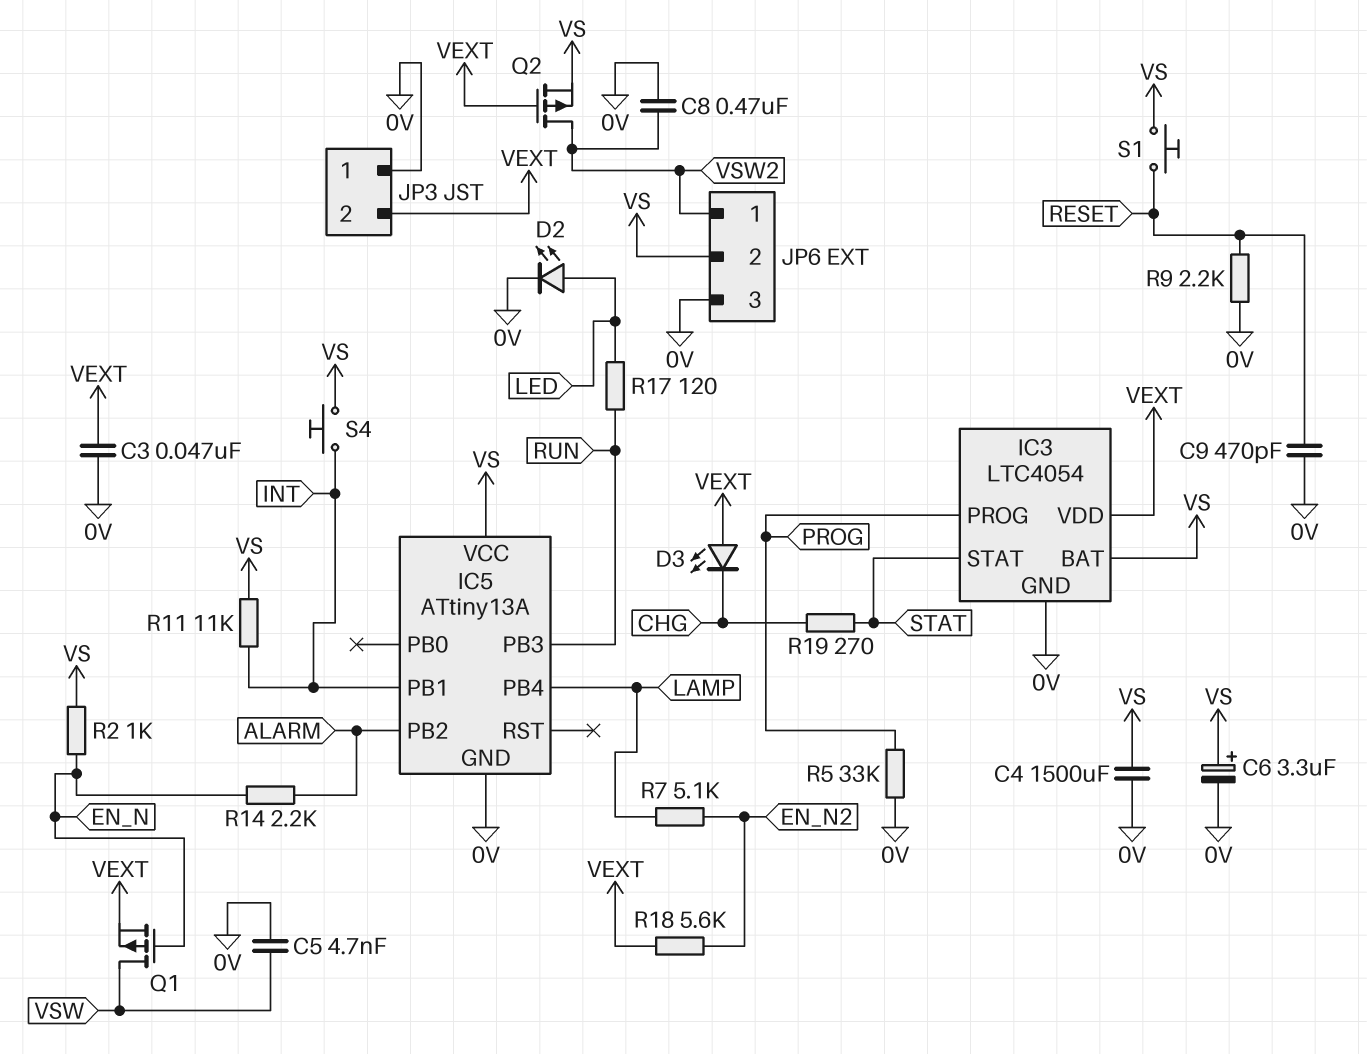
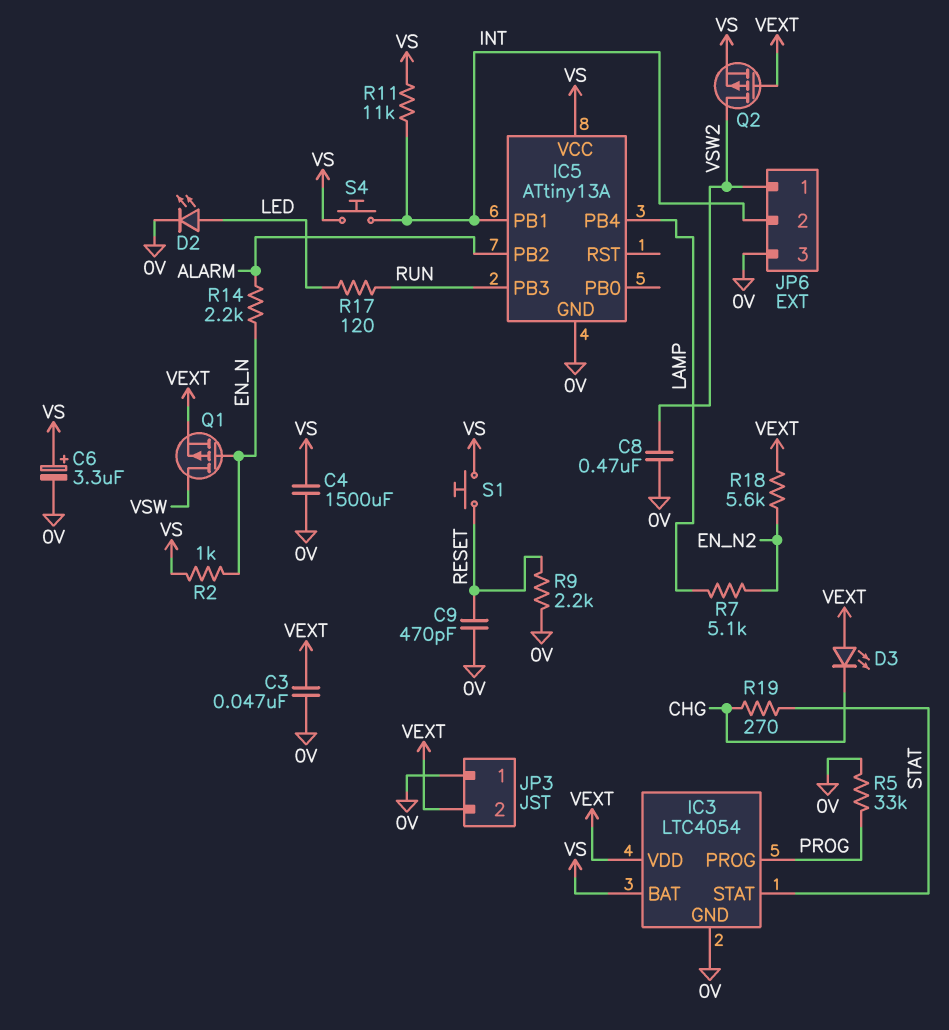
C5: 4.7nF (0V, VSW) -> none
JP6 pin 2: VS -> INT

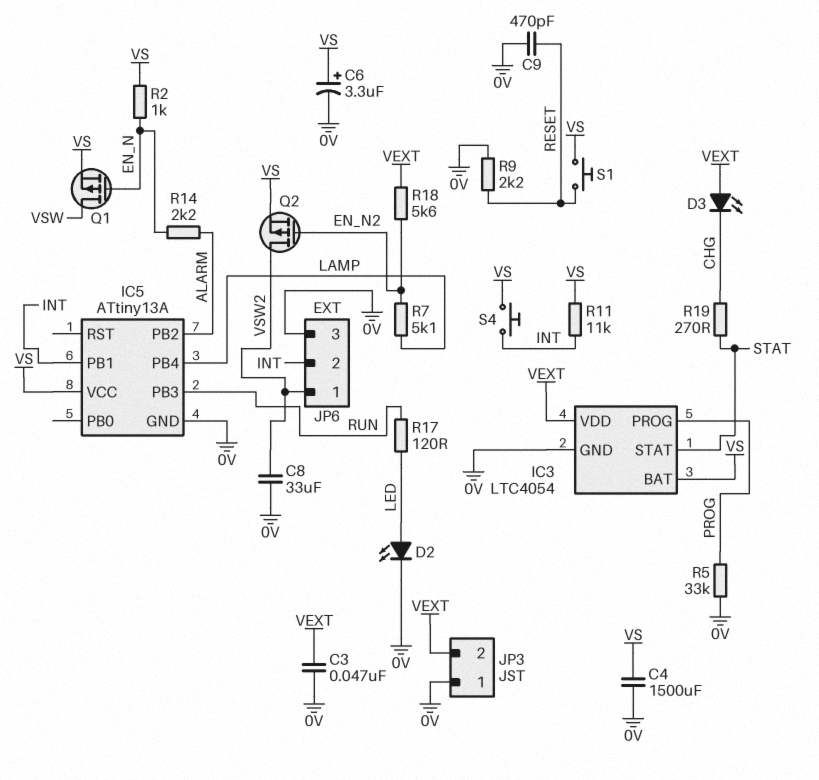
C8: 470nF (0V, VSW2) -> 33uF (0V, VSW2)
Q1: PMOS (G EN_N, D VSW, S VEXT) -> PMOS (G EN_N, D VSW, S VS)
Q2: PMOS (G VEXT, D VSW2, S VS) -> PMOS (G EN_N2, D VSW2, S VS)

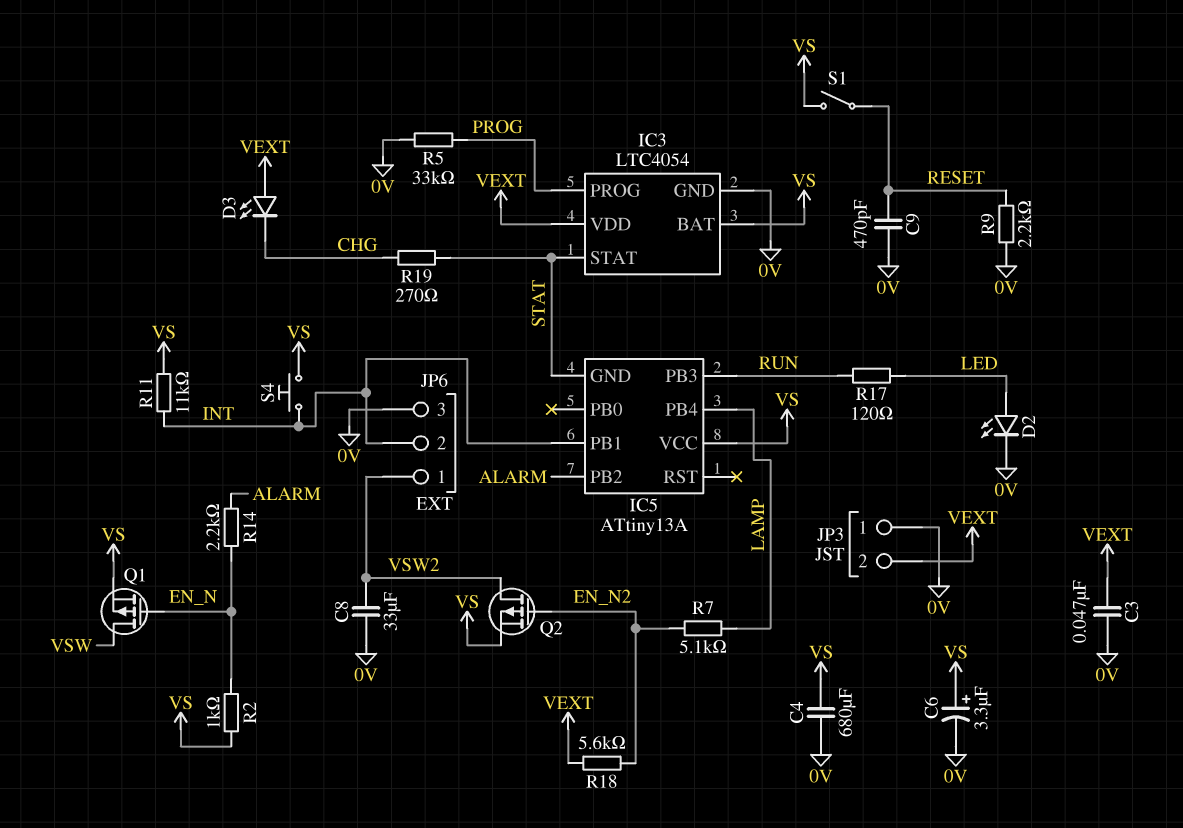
C4: 1500uF (0V, VS) -> 680uF (0V, VS)
IC5 pin GND: 0V -> STAT
S1: button (RESET, VS) -> switch (RESET, VS)

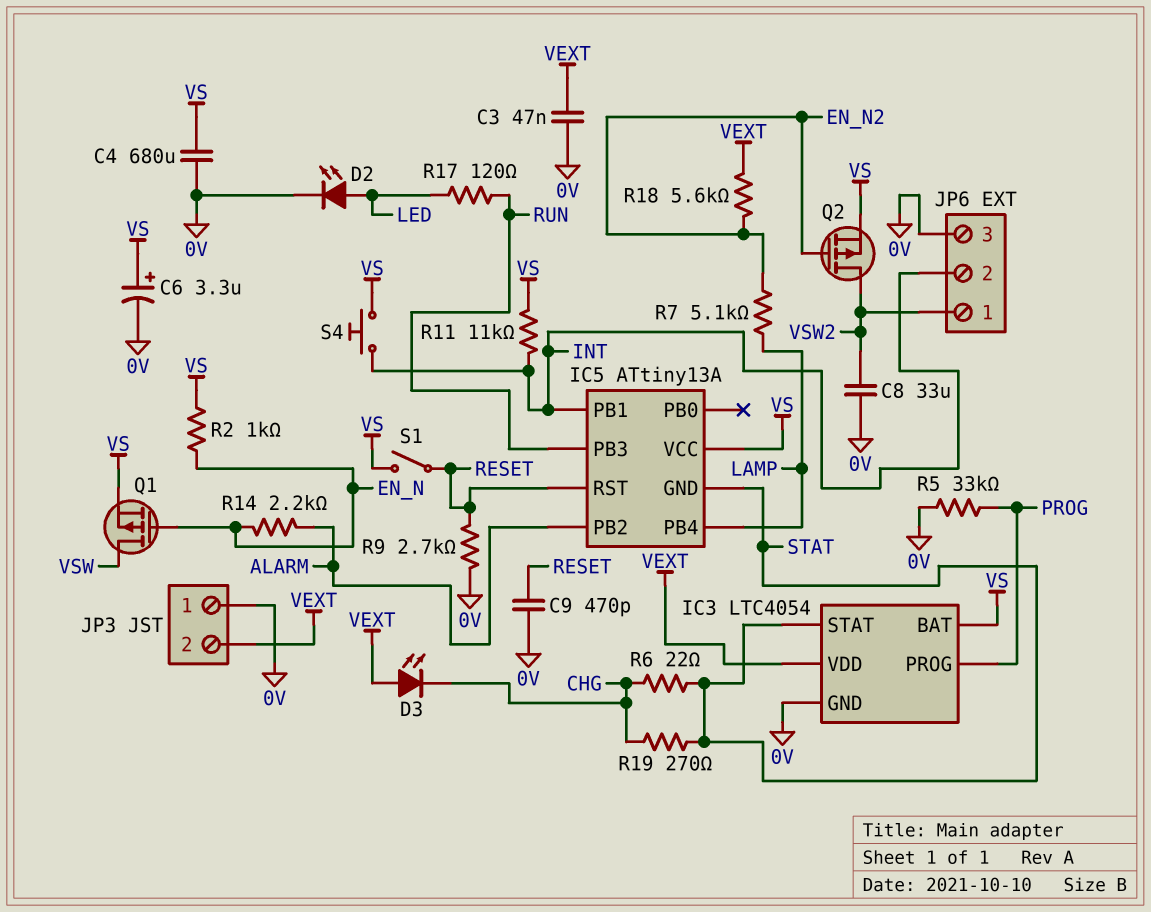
IC5 pin RST: none -> RESET
R6: none -> 22 (CHG, STAT)
R9: 2.2k (0V, RESET) -> 2.7k (0V, RESET)

